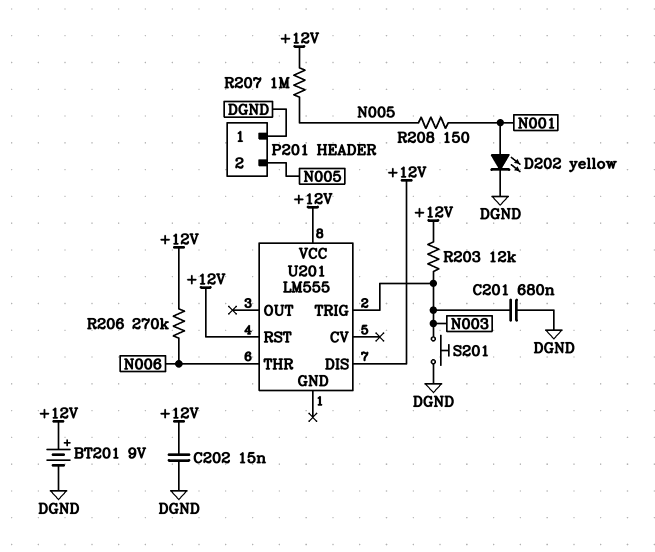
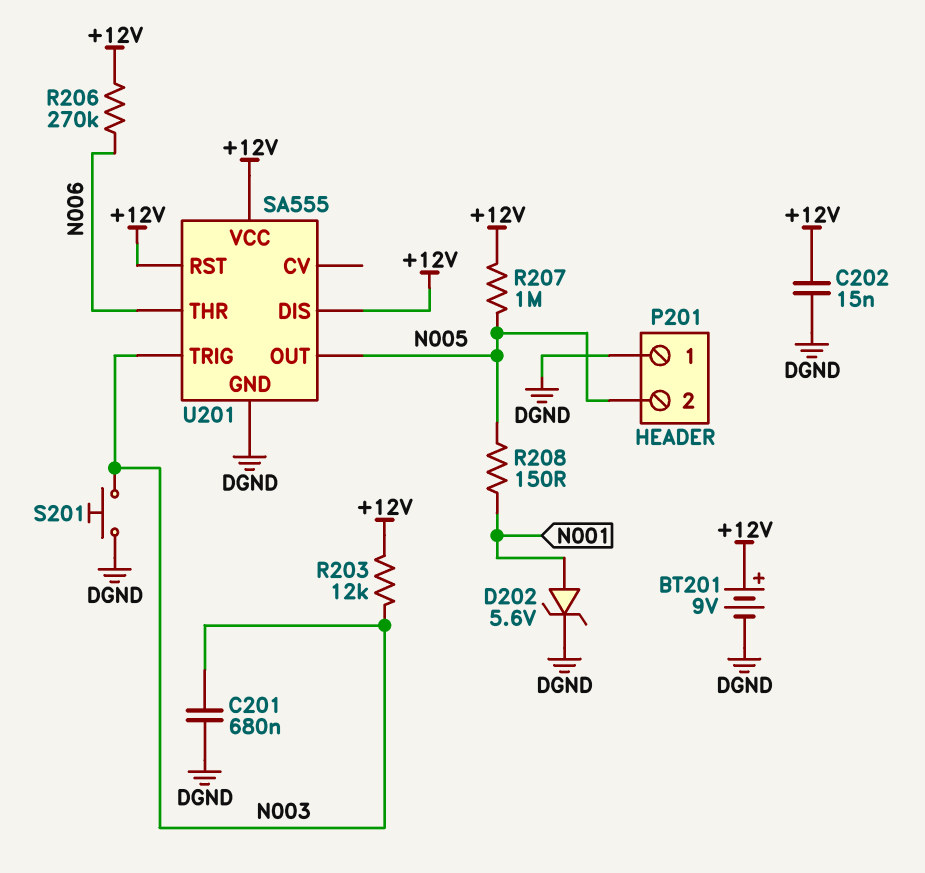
D202: LED yellow (A N001, K DGND) -> zener 5.6V (A N001, K DGND)
U201: LM555 -> SA555
U201 pin GND: none -> DGND
U201 pin OUT: none -> N005

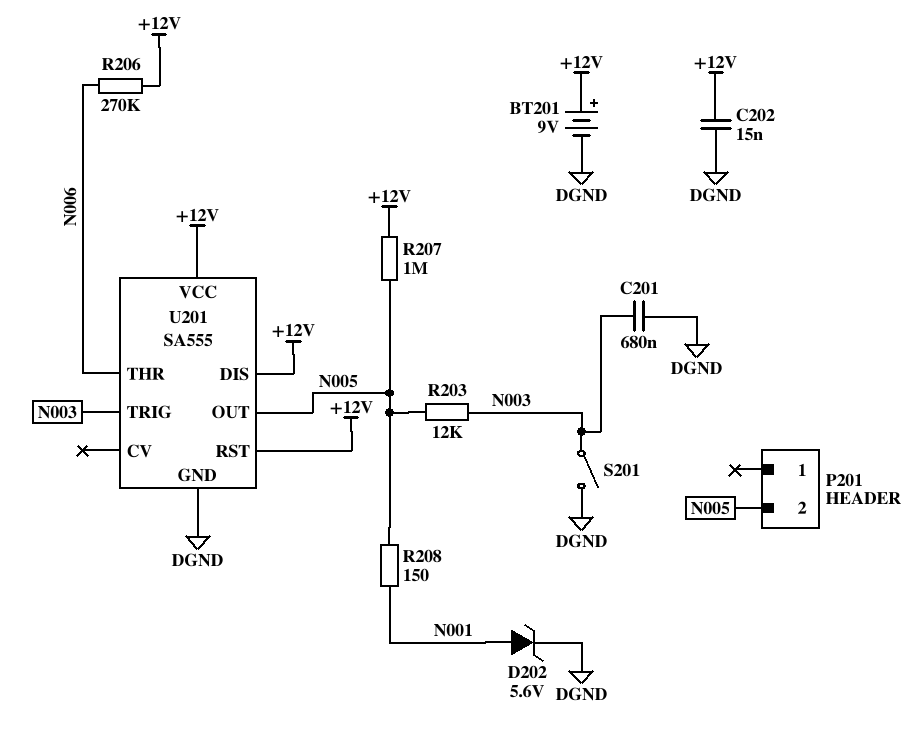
P201 pin 1: DGND -> none
R203: 12k (+12V, N003) -> 12k (N003, N005)
S201: button (DGND, N003) -> switch (DGND, N003)

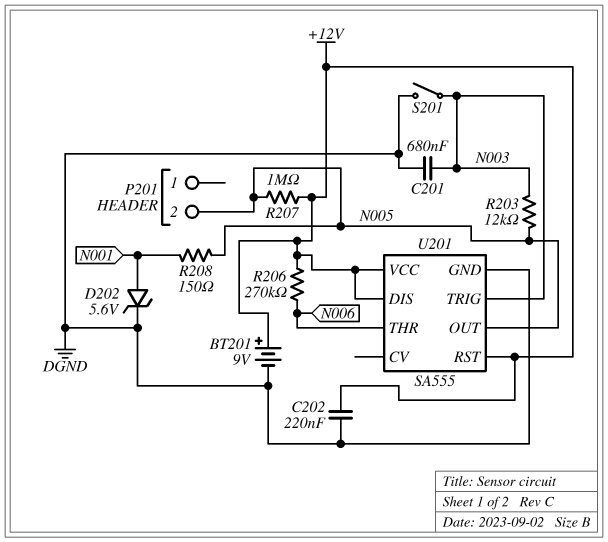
C202: 15nF (+12V, DGND) -> 220nF (+12V, DGND)

